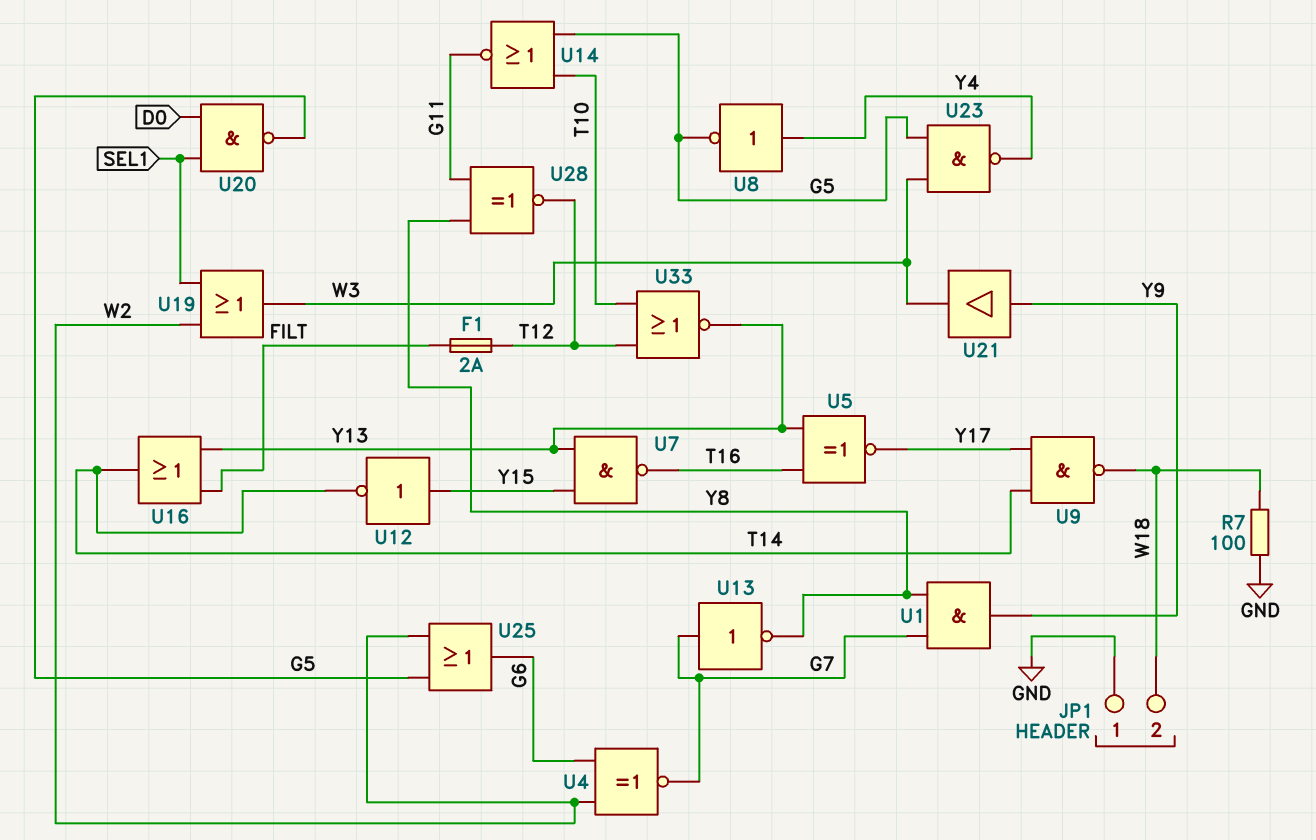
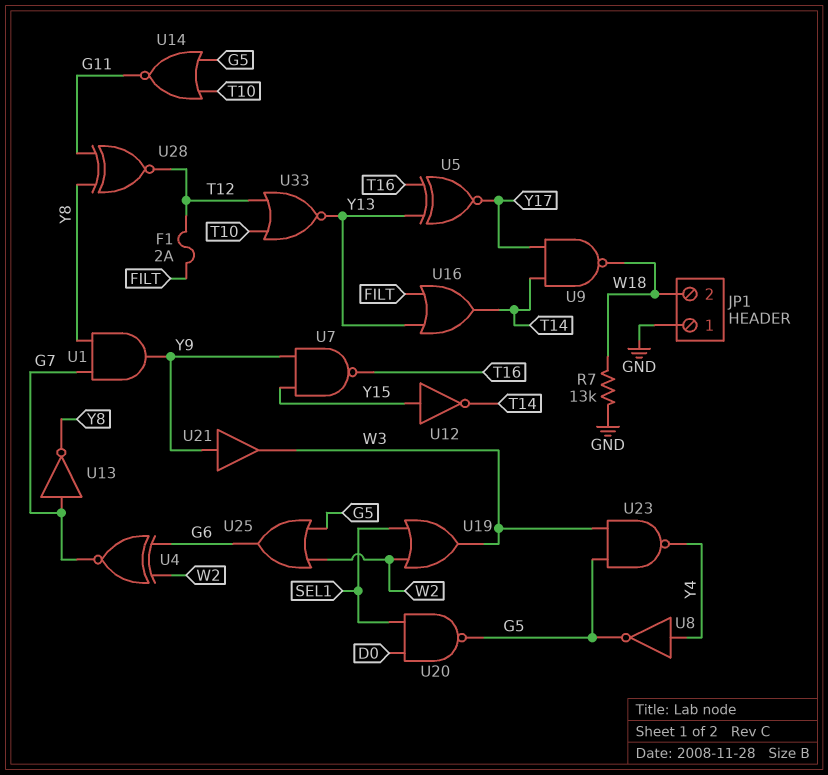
R7: 100 (GND, W18) -> 13k (GND, W18)
U7: NAND (in Y13, in Y15, out T16) -> NAND (in Y9, in Y15, out T16)

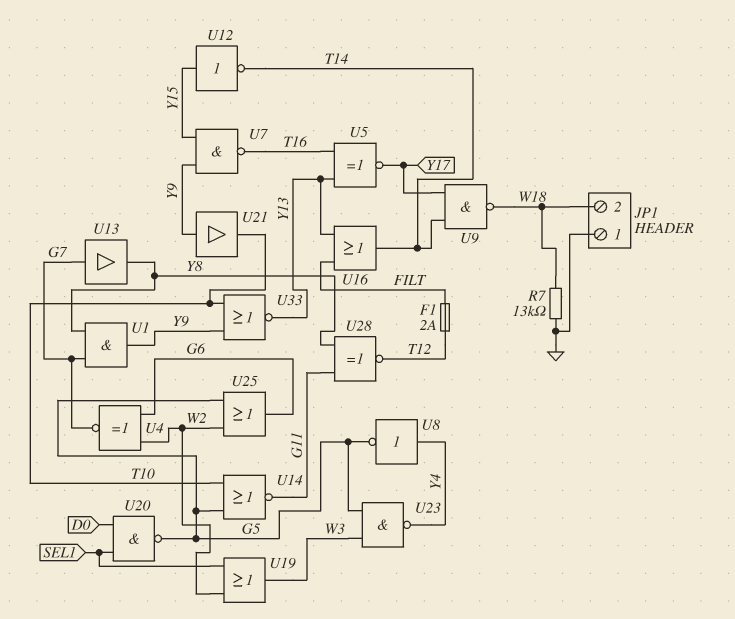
U13: NOT (in G7, out Y8) -> buffer (in G7, out Y8)
U21: buffer (in Y9, out W3) -> buffer (in Y9, out T10)
U33: NOR (in T10, in T12, out Y13) -> NOR (in T10, in Y9, out Y13)

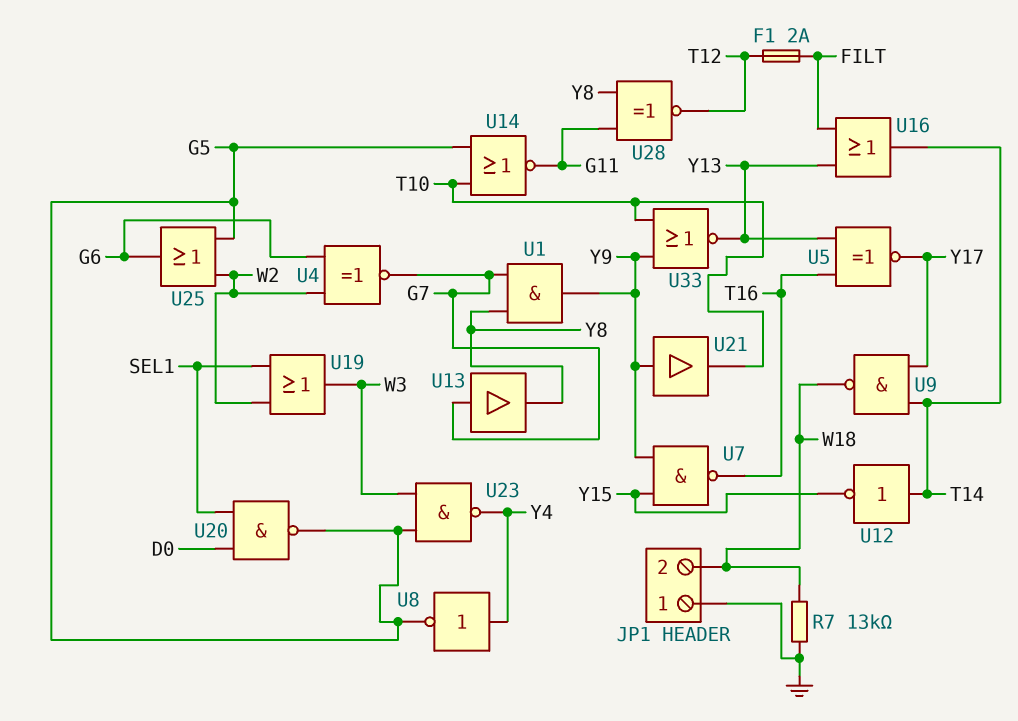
U12: NOT (in Y15, out T14) -> NOT (in T14, out Y15)

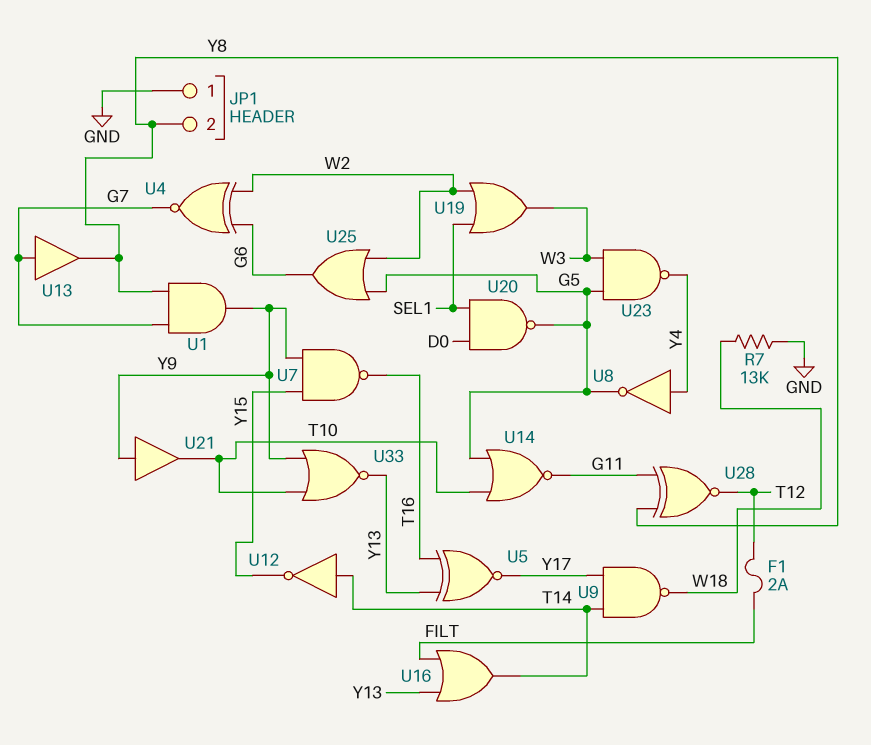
JP1 pin 2: W18 -> Y8

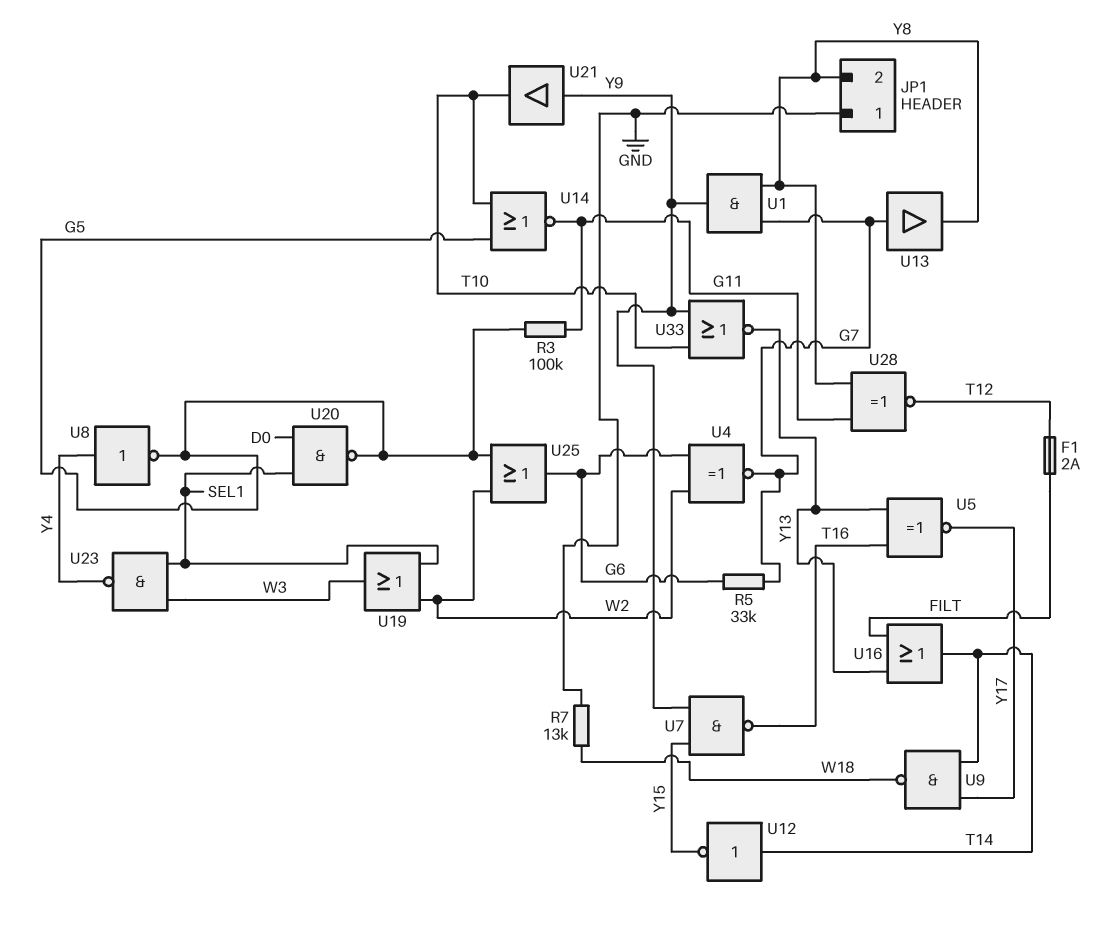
R3: none -> 100k (G5, G11)
R5: none -> 33k (G6, G7)
U23: NAND (in G5, in W3, out Y4) -> NAND (in SEL1, in W3, out Y4)

